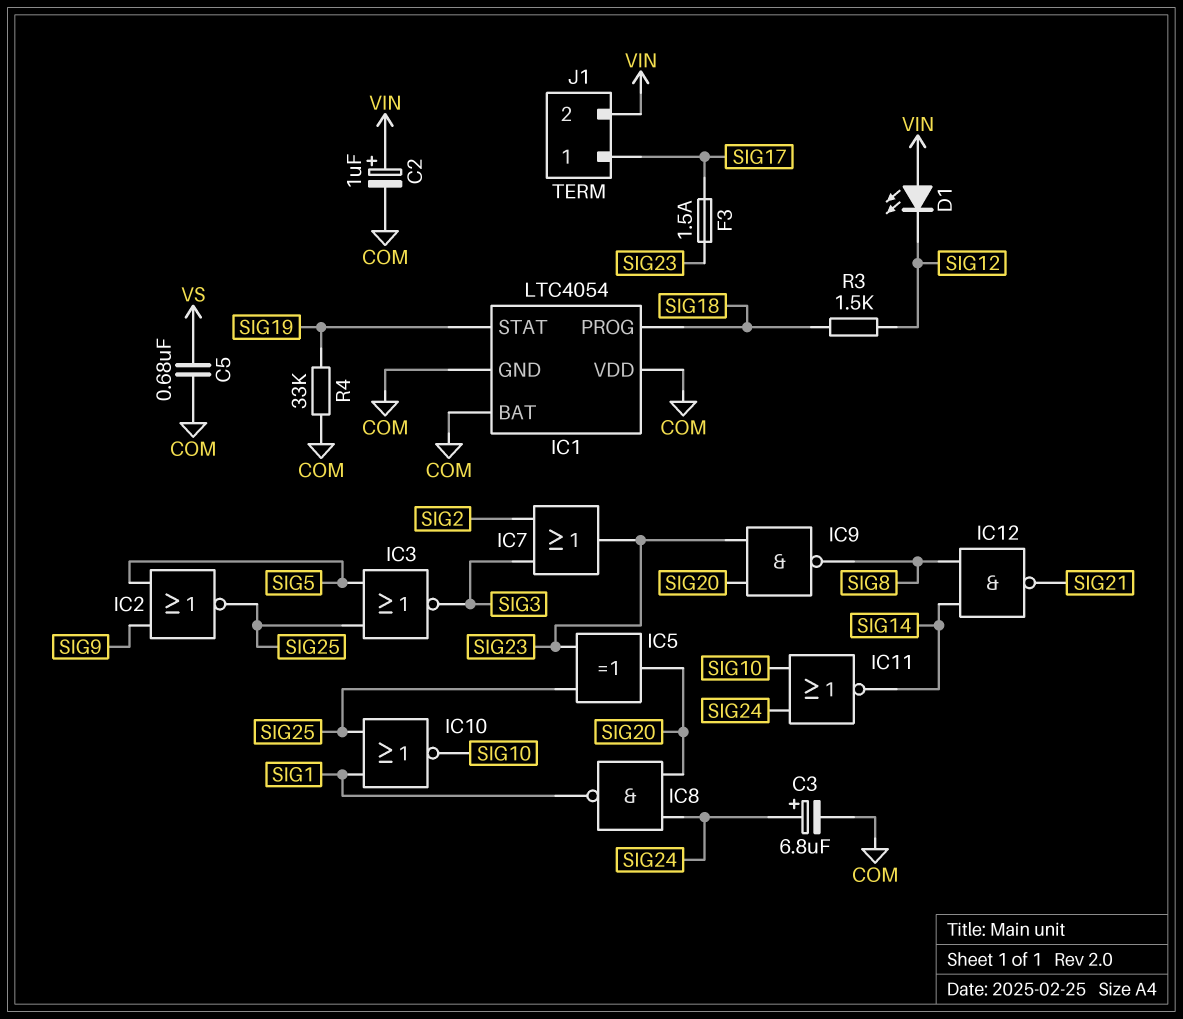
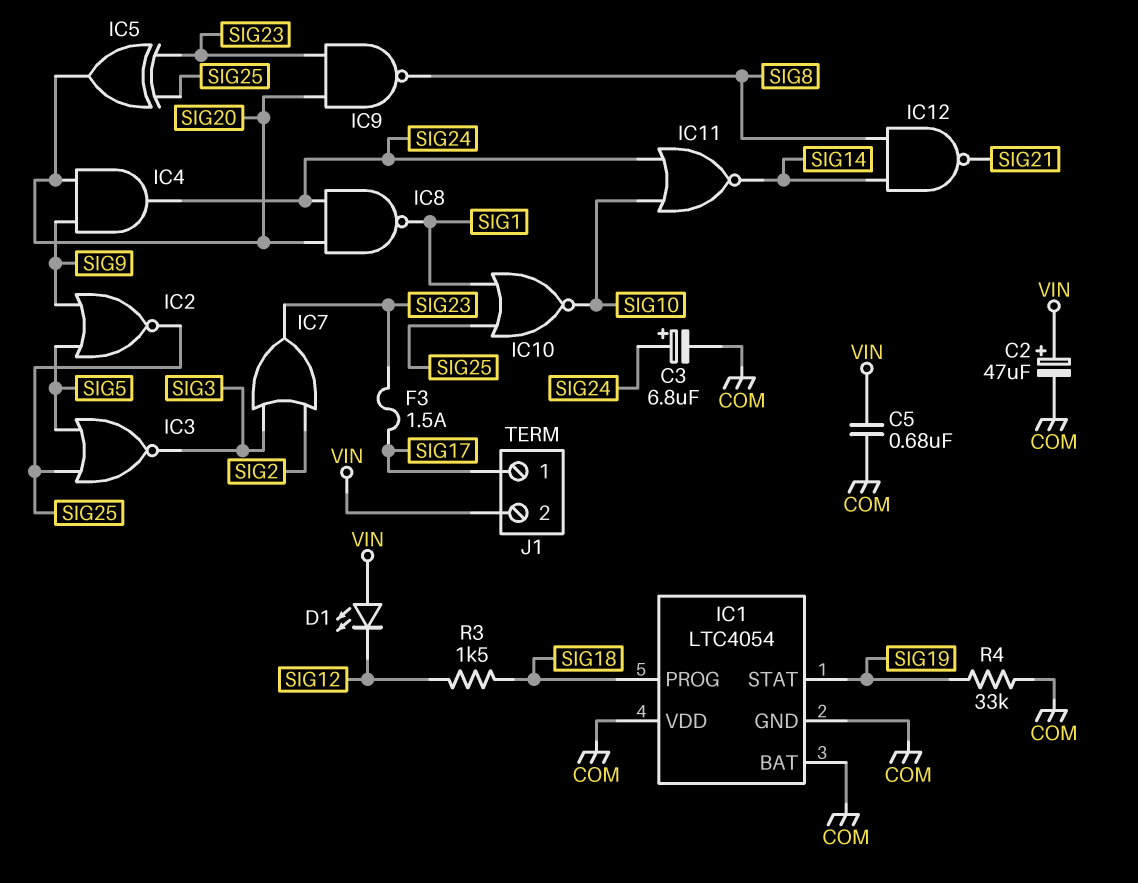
C2: 1uF (plus VIN, minus COM) -> 47uF (plus VIN, minus COM)
C5: 680nF (COM, VS) -> 680nF (COM, VIN)
IC4: none -> AND (in SIG9, in SIG20, out SIG24)

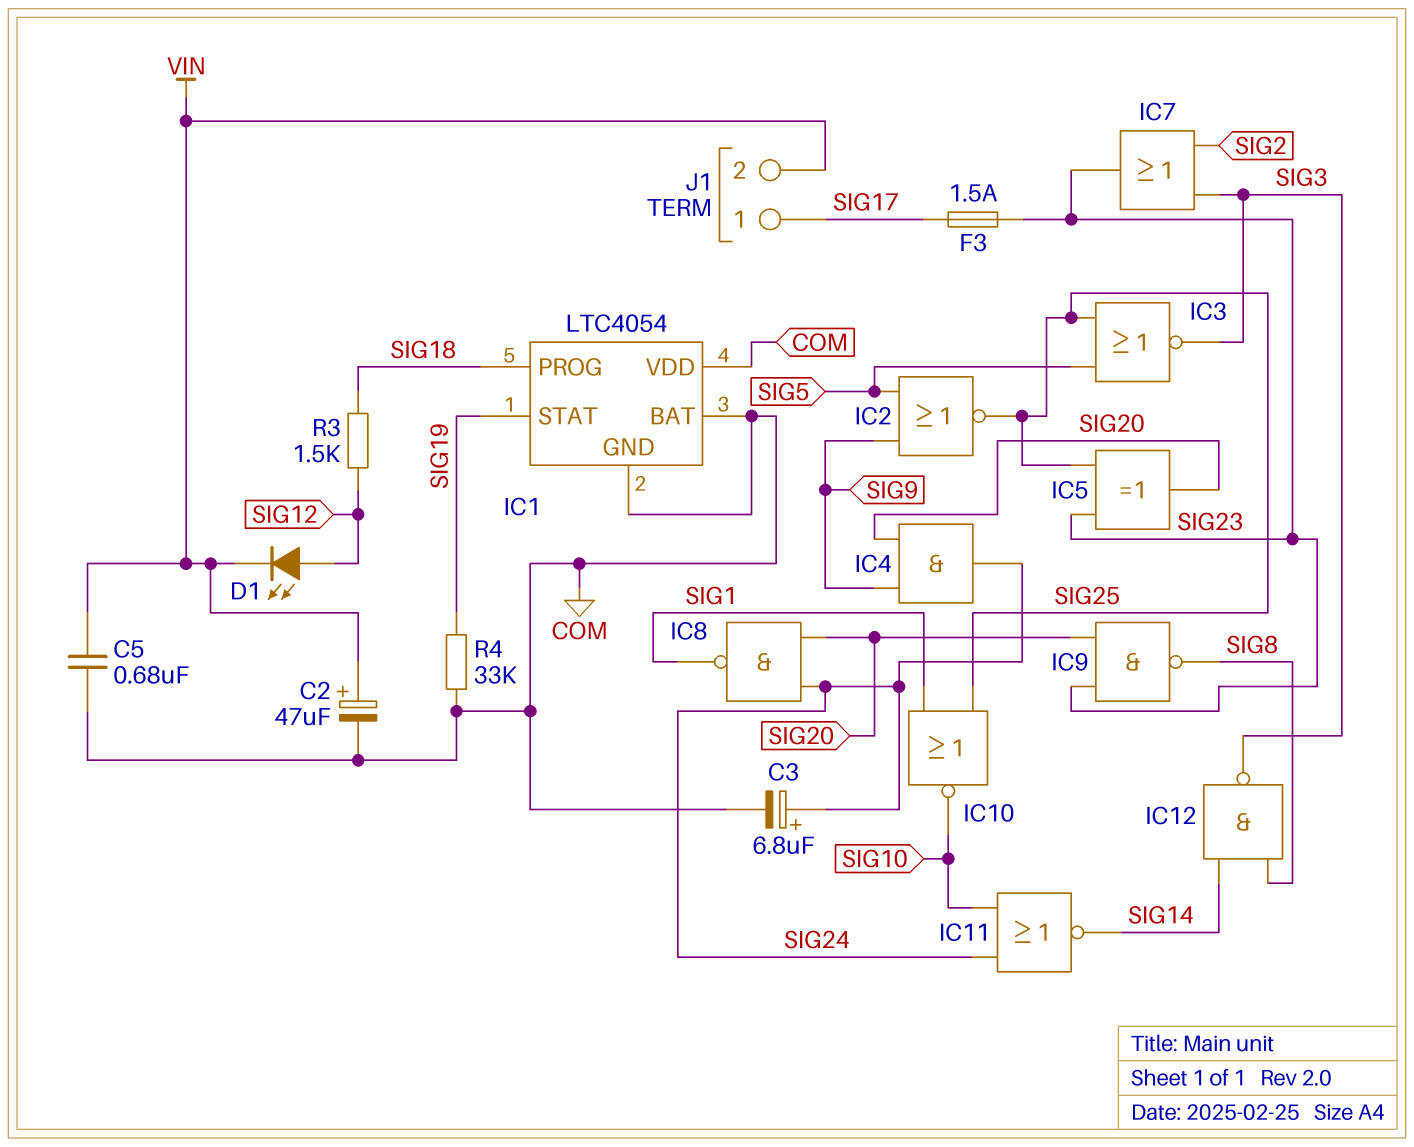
D1: LED (A VIN, K SIG12) -> LED (A SIG12, K VIN)
IC12: NAND (in SIG8, in SIG14, out SIG21) -> NAND (in SIG8, in SIG14, out SIG3)

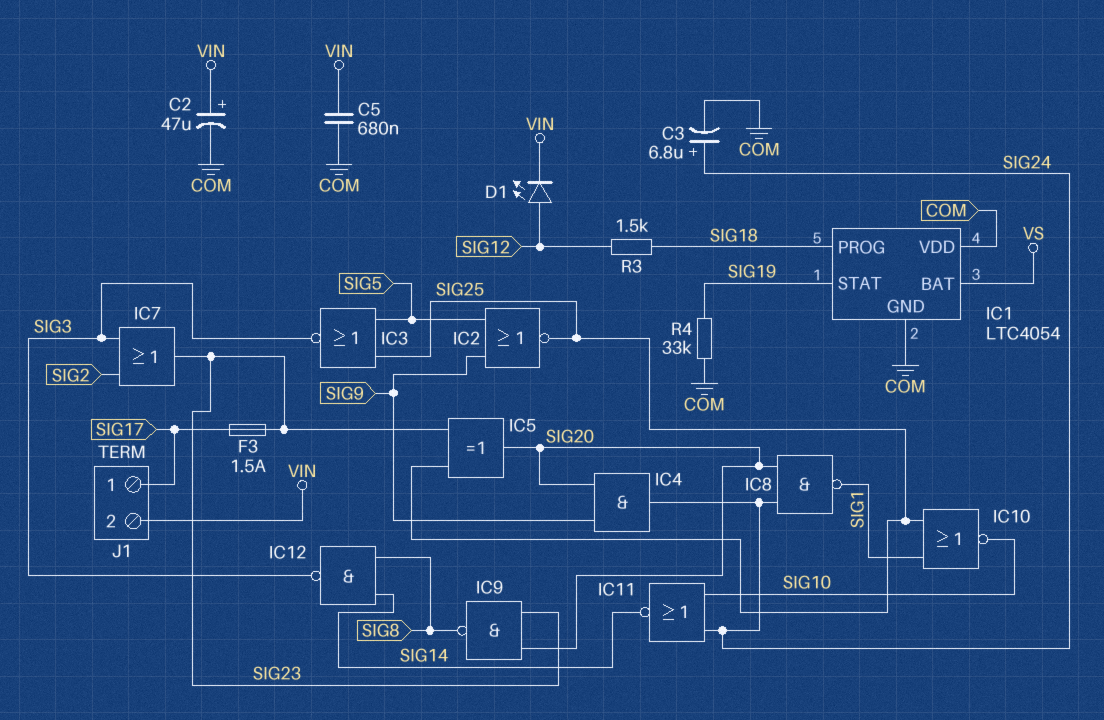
IC1 pin BAT: COM -> VS

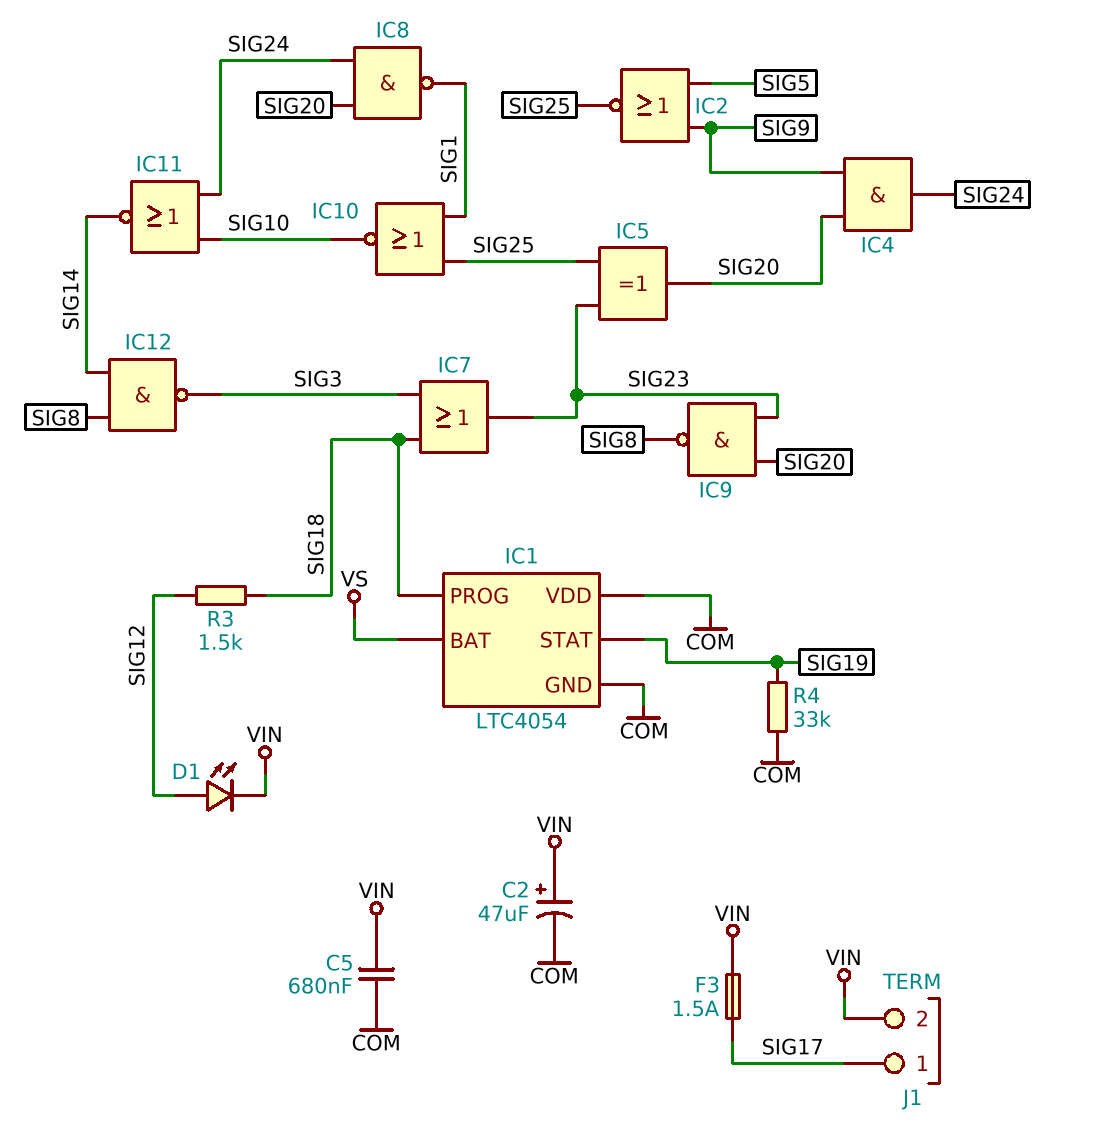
C3: 6.8uF (plus SIG24, minus COM) -> none
F3: 1.5A (SIG17, SIG23) -> 1.5A (SIG17, VIN)
IC3: NOR (in SIG5, in SIG25, out SIG3) -> none
IC7: OR (in SIG2, in SIG3, out SIG23) -> OR (in SIG3, in SIG18, out SIG23)

